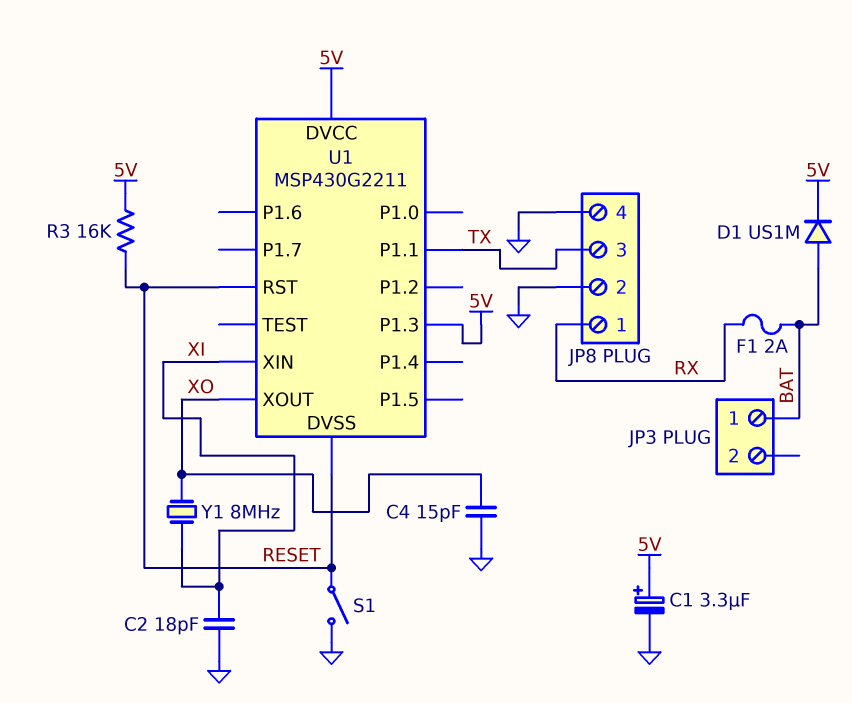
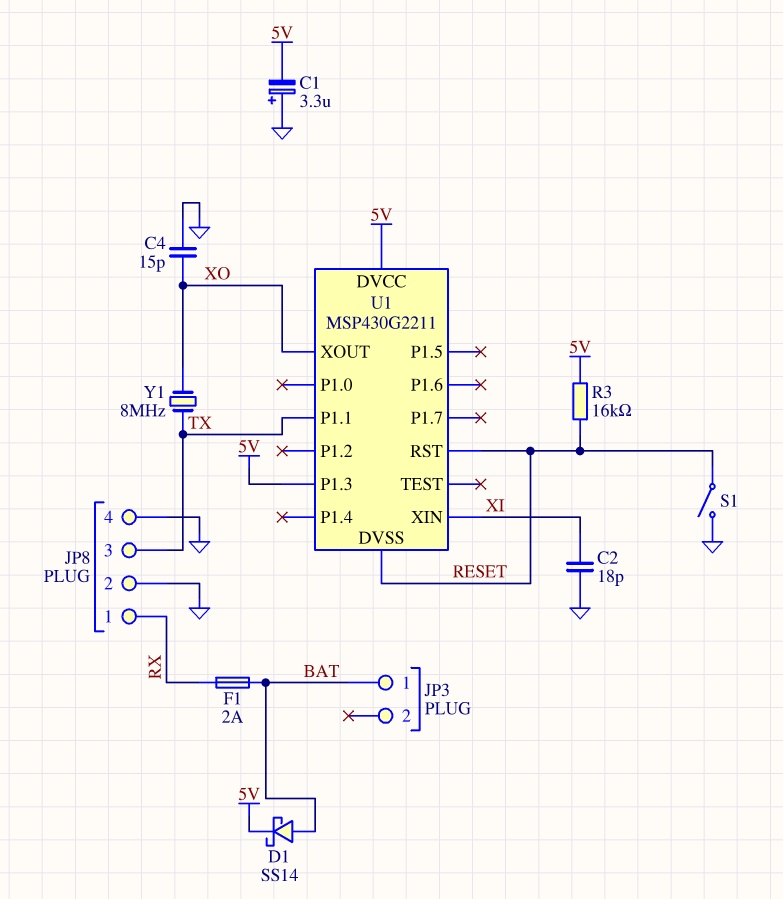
C1: 3.3uF (plus 5V, minus GND) -> 3.3uF (plus GND, minus 5V)
D1: diode US1M (A BAT, K 5V) -> schottky SS14 (A BAT, K 5V)
Y1: 8MHz (XI, XO) -> 8MHz (TX, XO)

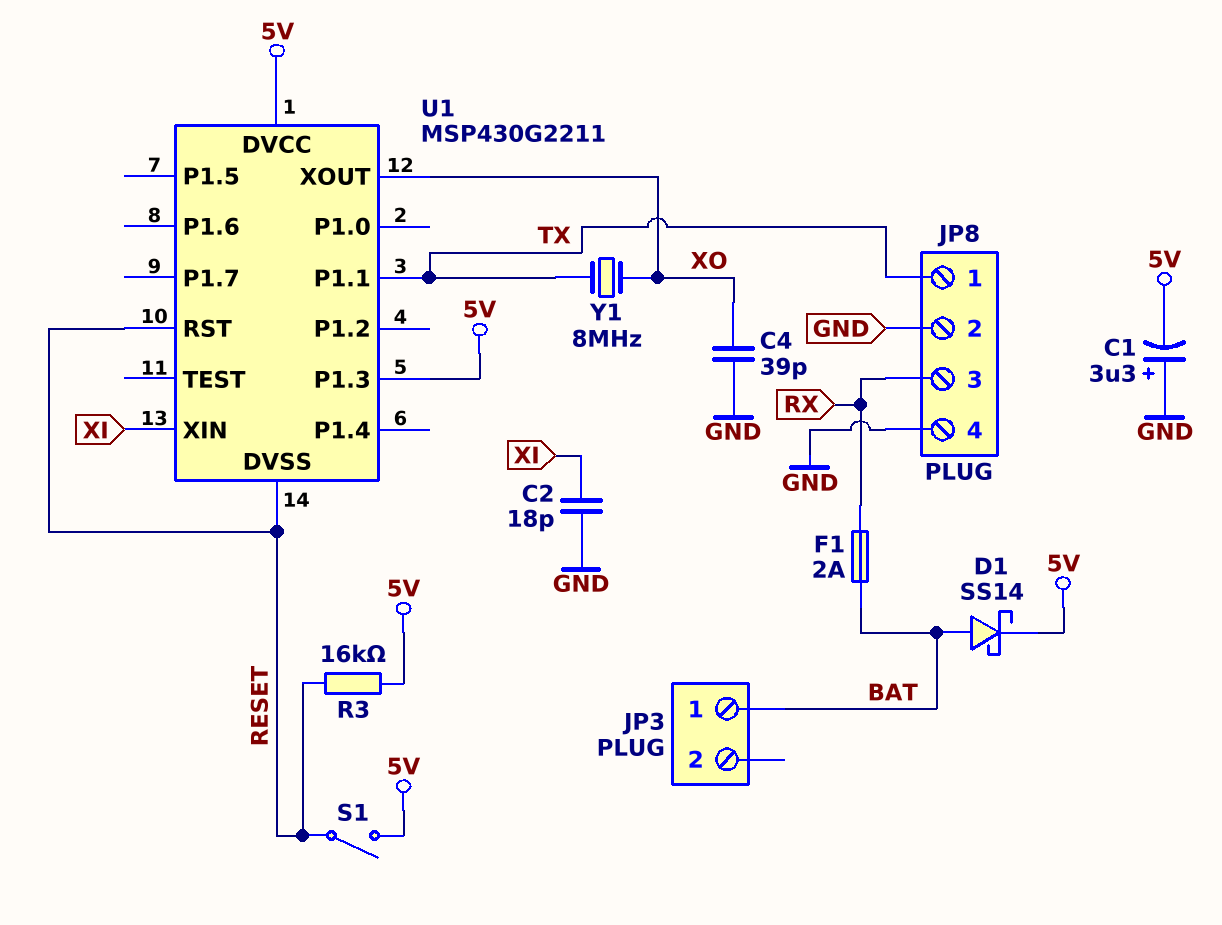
C4: 15pF (GND, XO) -> 39pF (GND, XO)
JP8 pin 1: RX -> TX
JP8 pin 3: TX -> RX
S1: switch (GND, RESET) -> switch (5V, RESET)

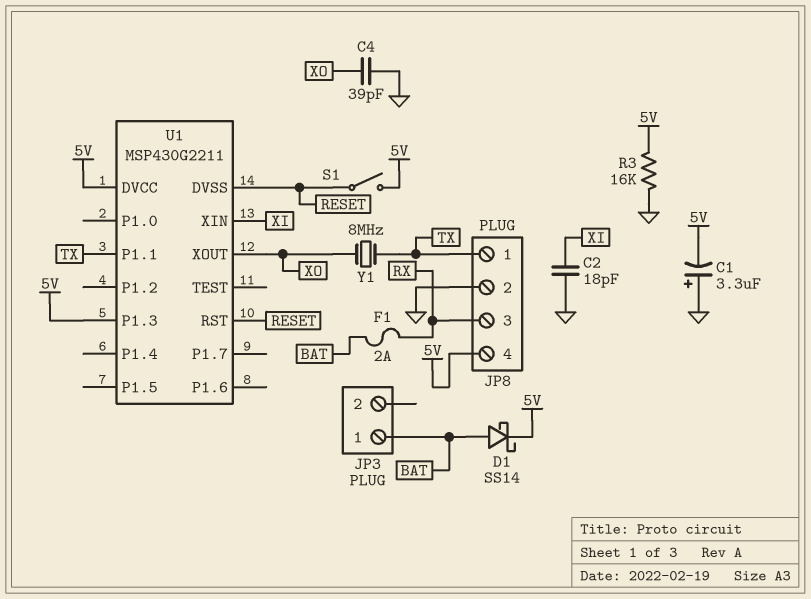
JP8 pin 4: GND -> 5V
R3: 16k (5V, RESET) -> 16k (5V, GND)

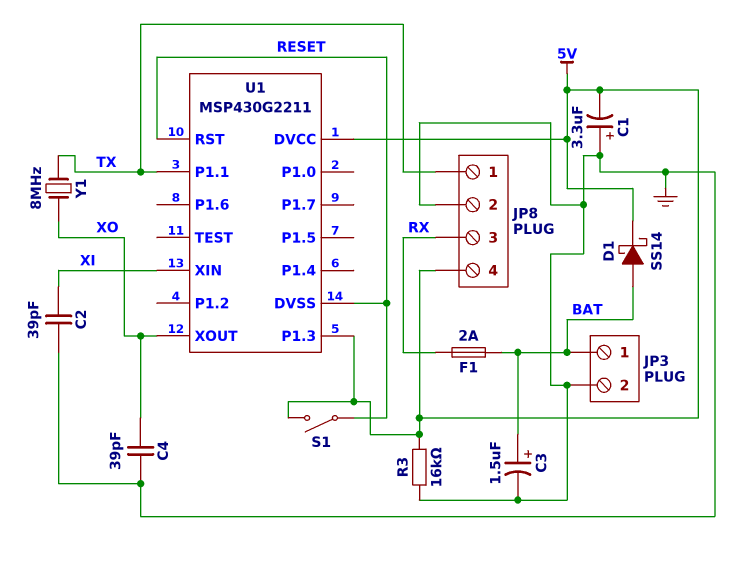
C2: 18pF (GND, XI) -> 39pF (GND, XI)
C3: none -> 1.5uF (plus BAT, minus GND)
JP3 pin 2: none -> GND

